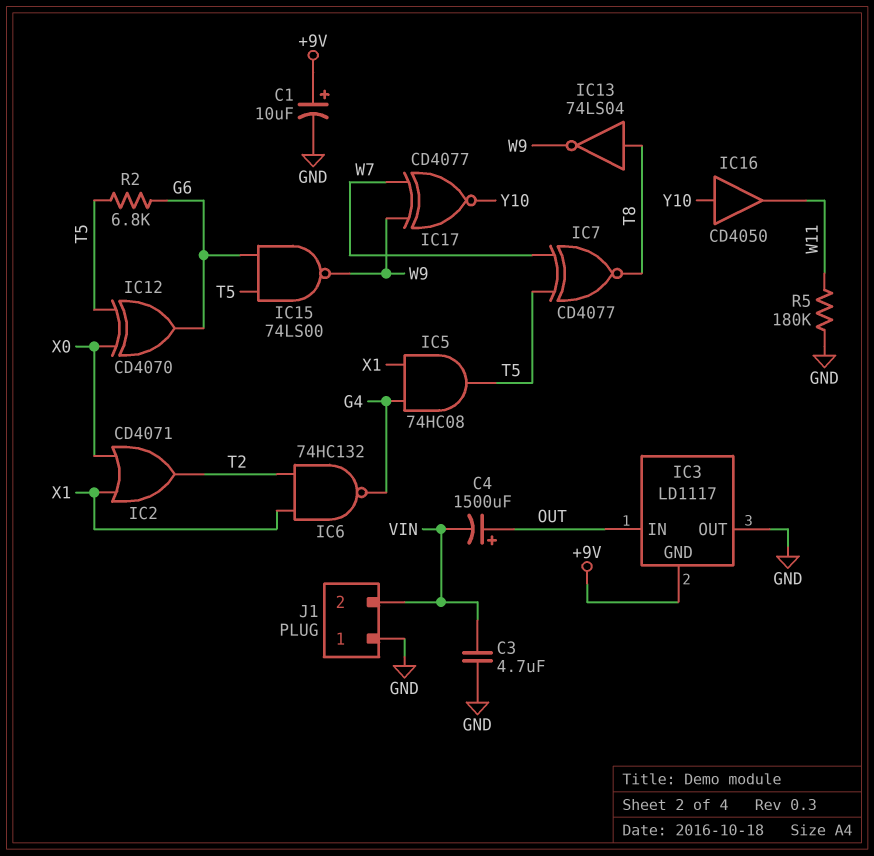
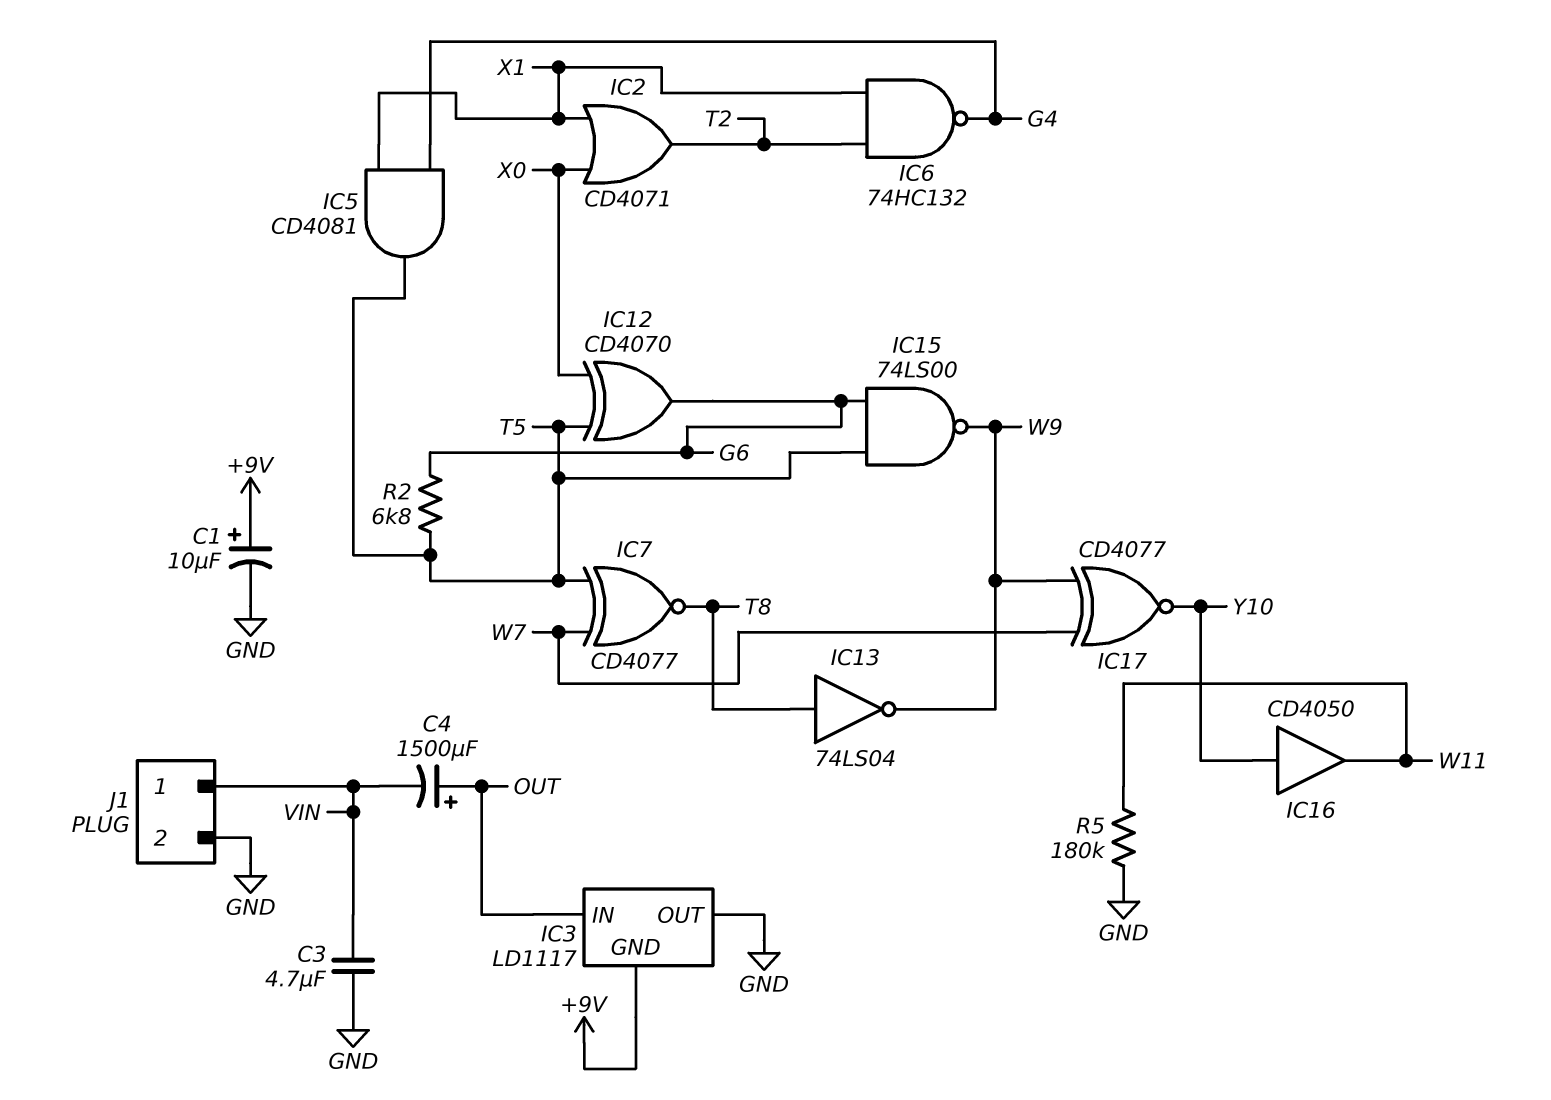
IC5: AND 74HC08 (in G4, in X1, out T5) -> AND CD4081 (in G4, in X1, out T5)
J1 pin 1: GND -> VIN
J1 pin 2: VIN -> GND

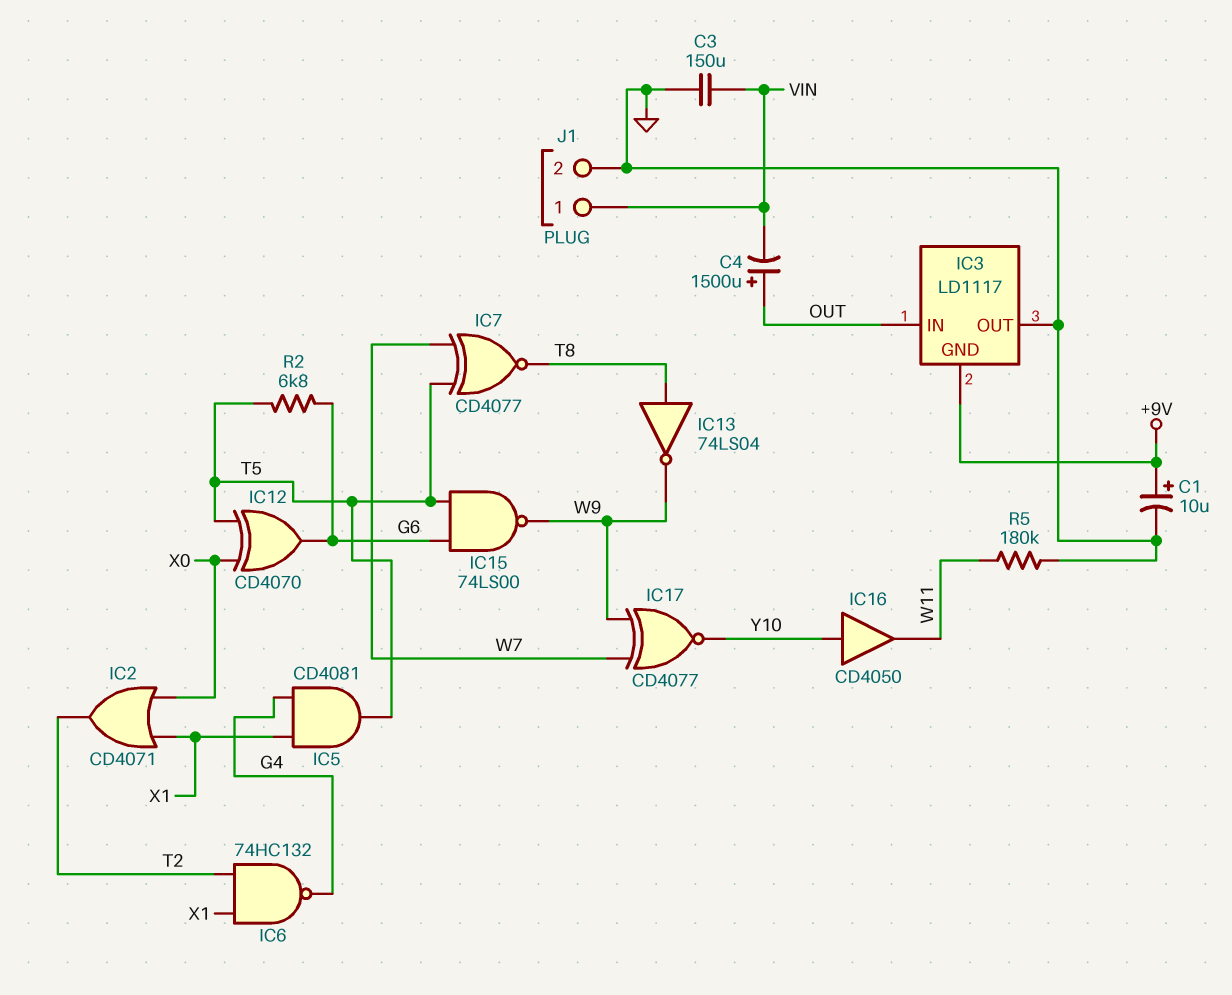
C3: 4.7uF (GND, VIN) -> 150uF (GND, VIN)

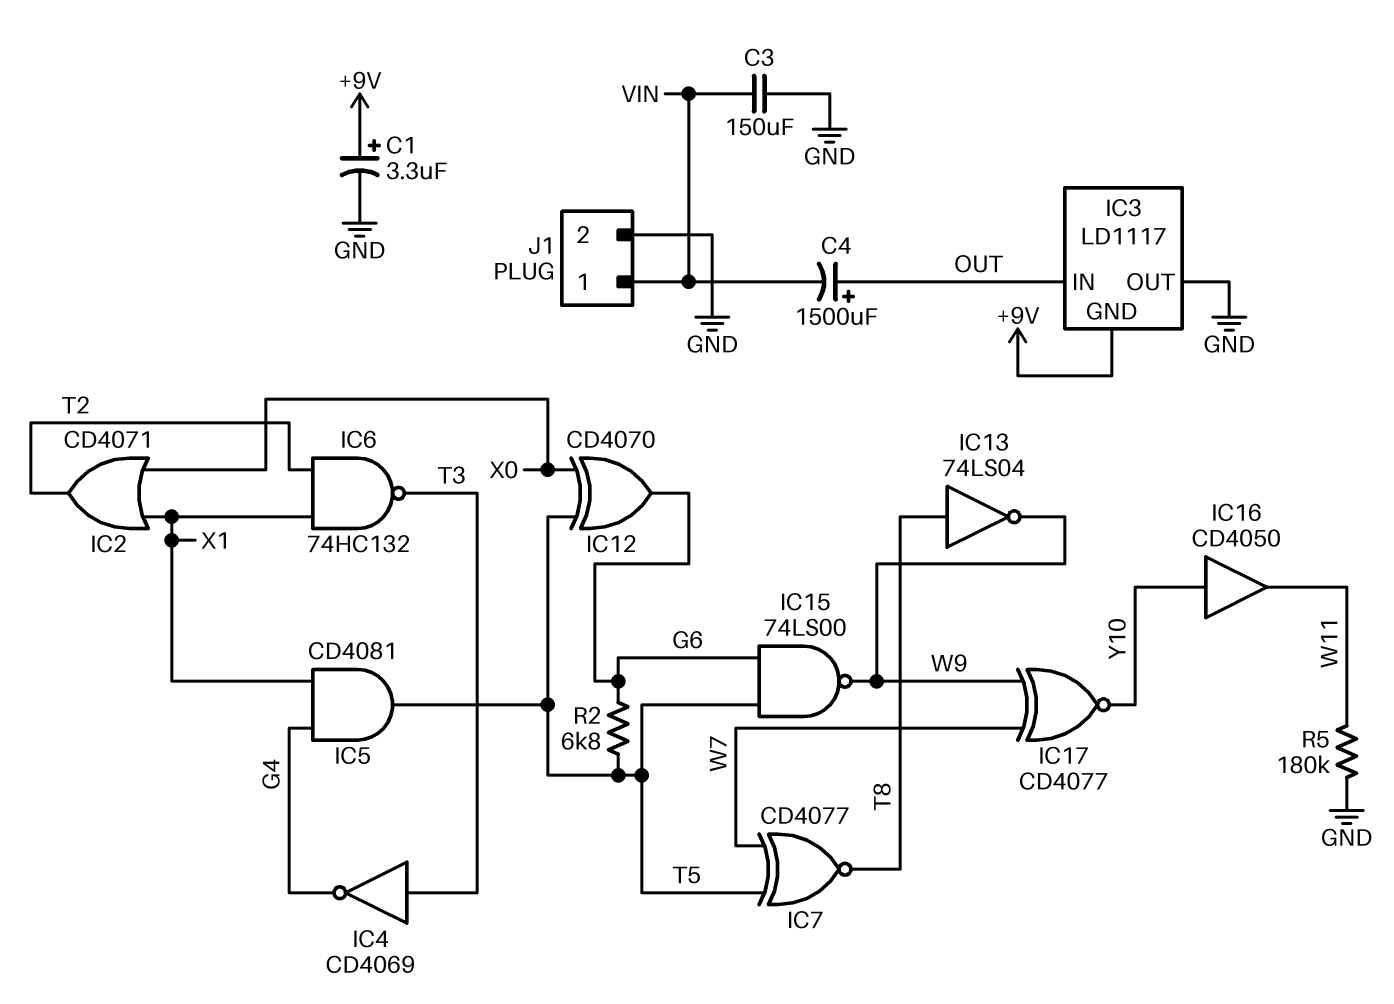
C1: 10uF (plus +9V, minus GND) -> 3.3uF (plus +9V, minus GND)
IC4: none -> NOT CD4069 (in T3, out G4)
IC6: NAND 74HC132 (in T2, in X1, out G4) -> NAND 74HC132 (in T2, in X1, out T3)

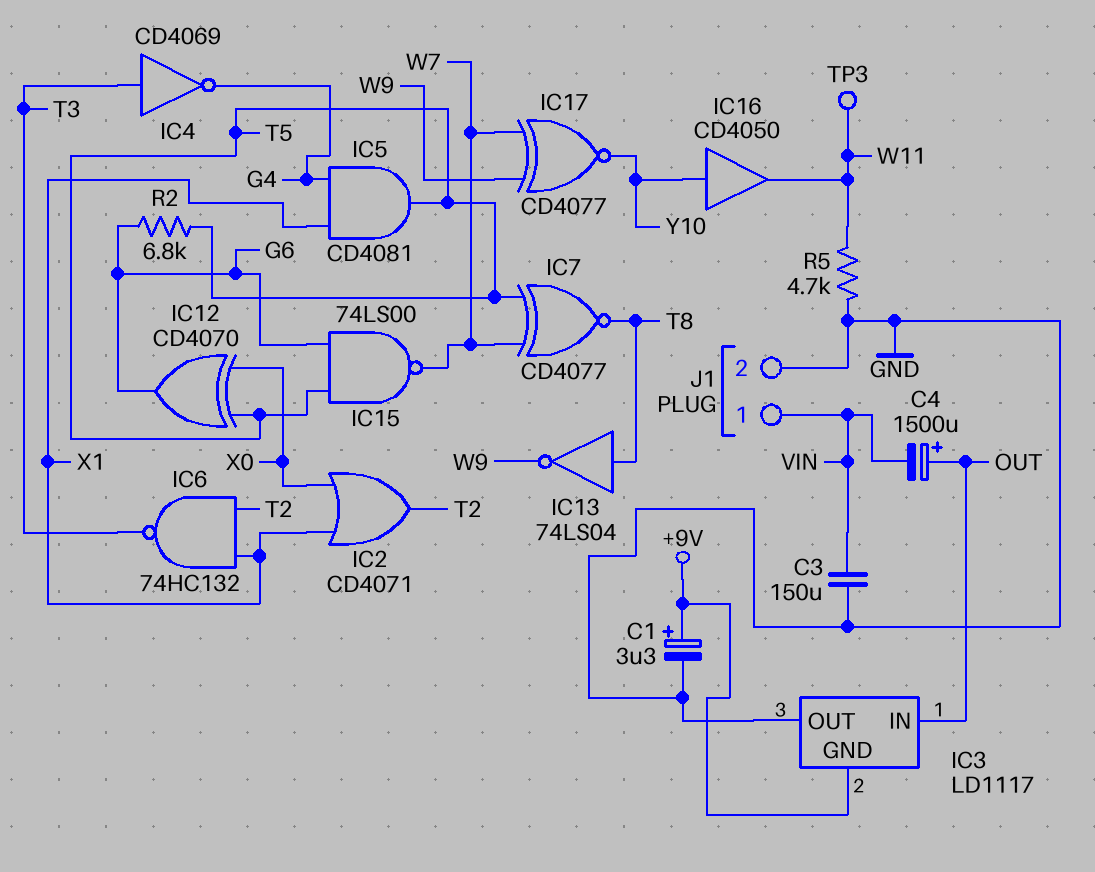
IC15: NAND 74LS00 (in G6, in T5, out W9) -> NAND 74LS00 (in G6, in T5, out W7)
R5: 180k (GND, W11) -> 4.7k (GND, W11)
TP3: none -> test point (W11)

